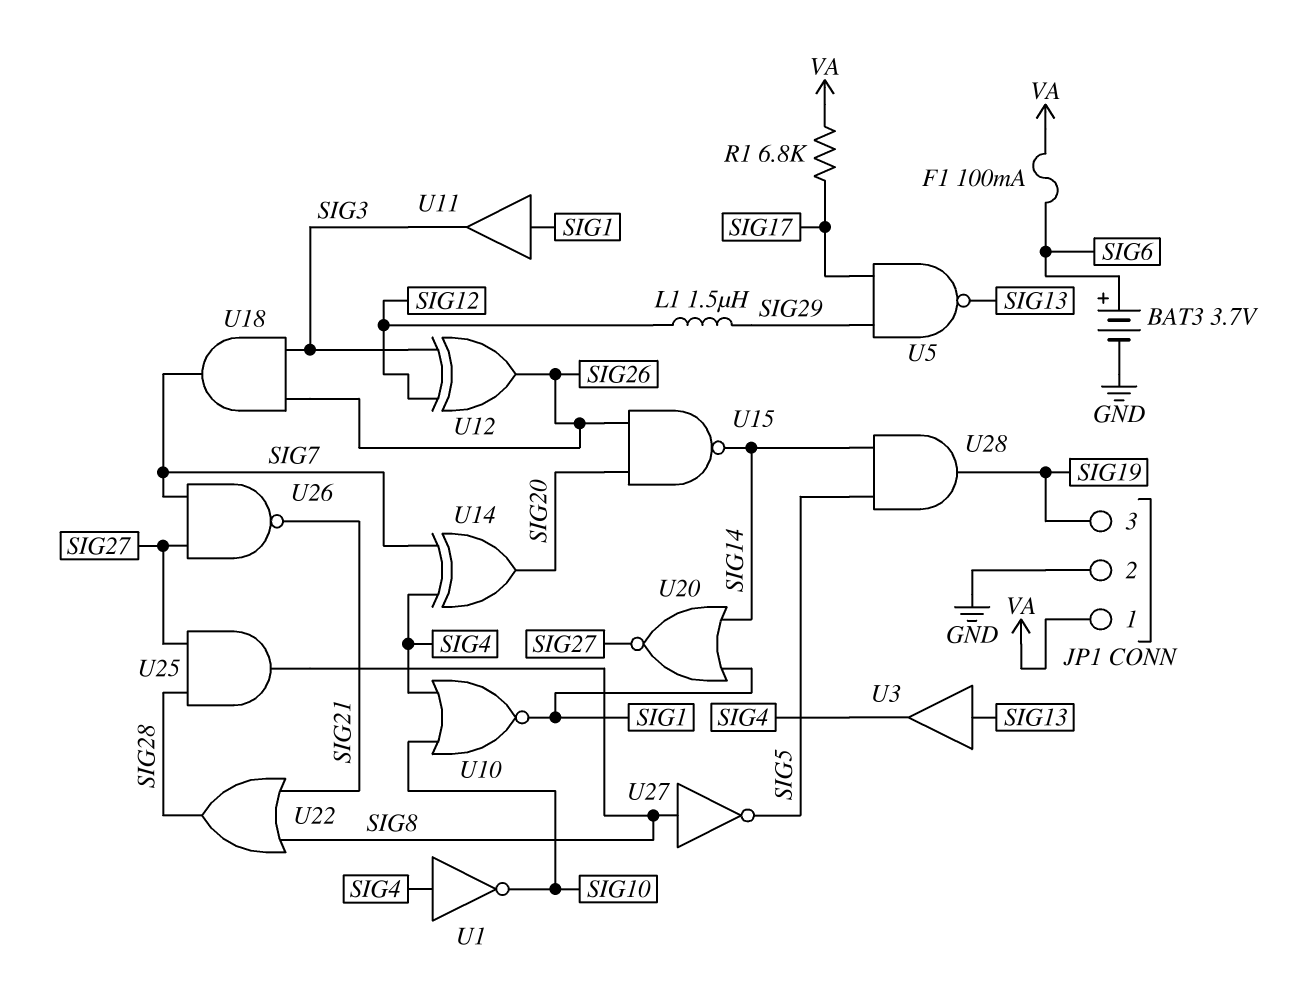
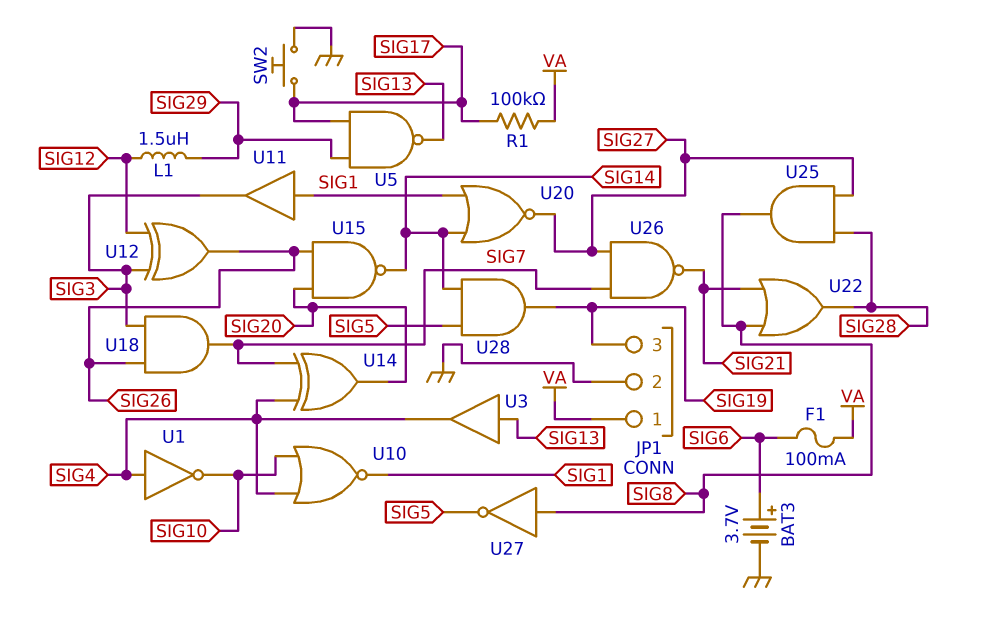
R1: 6.8k (SIG17, VA) -> 100k (SIG17, VA)
SW2: none -> button (GND, SIG17)

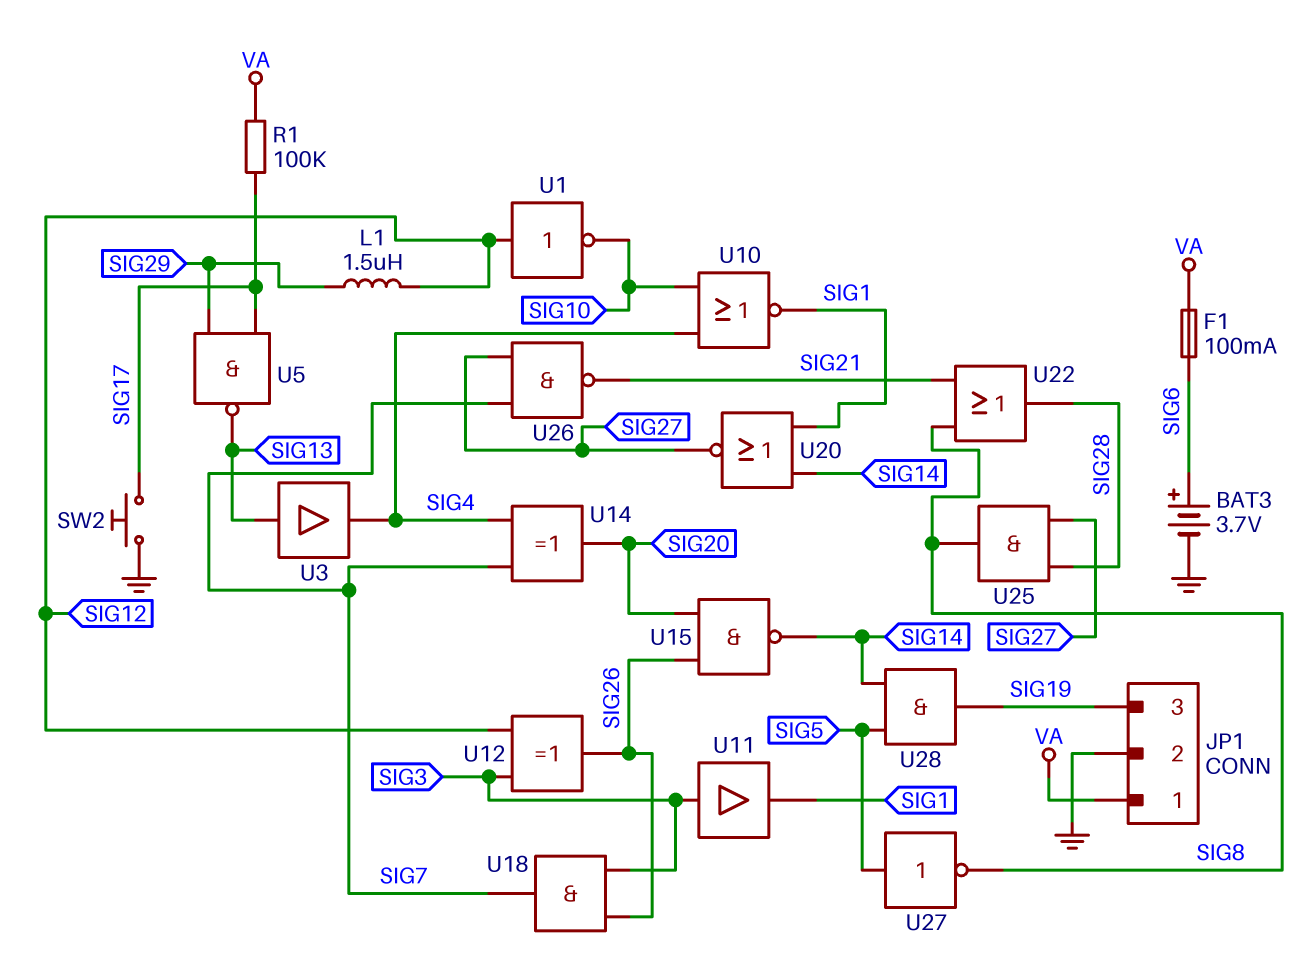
U1: NOT (in SIG4, out SIG10) -> NOT (in SIG12, out SIG10)
U11: buffer (in SIG1, out SIG3) -> buffer (in SIG3, out SIG1)
U27: NOT (in SIG8, out SIG5) -> NOT (in SIG5, out SIG8)

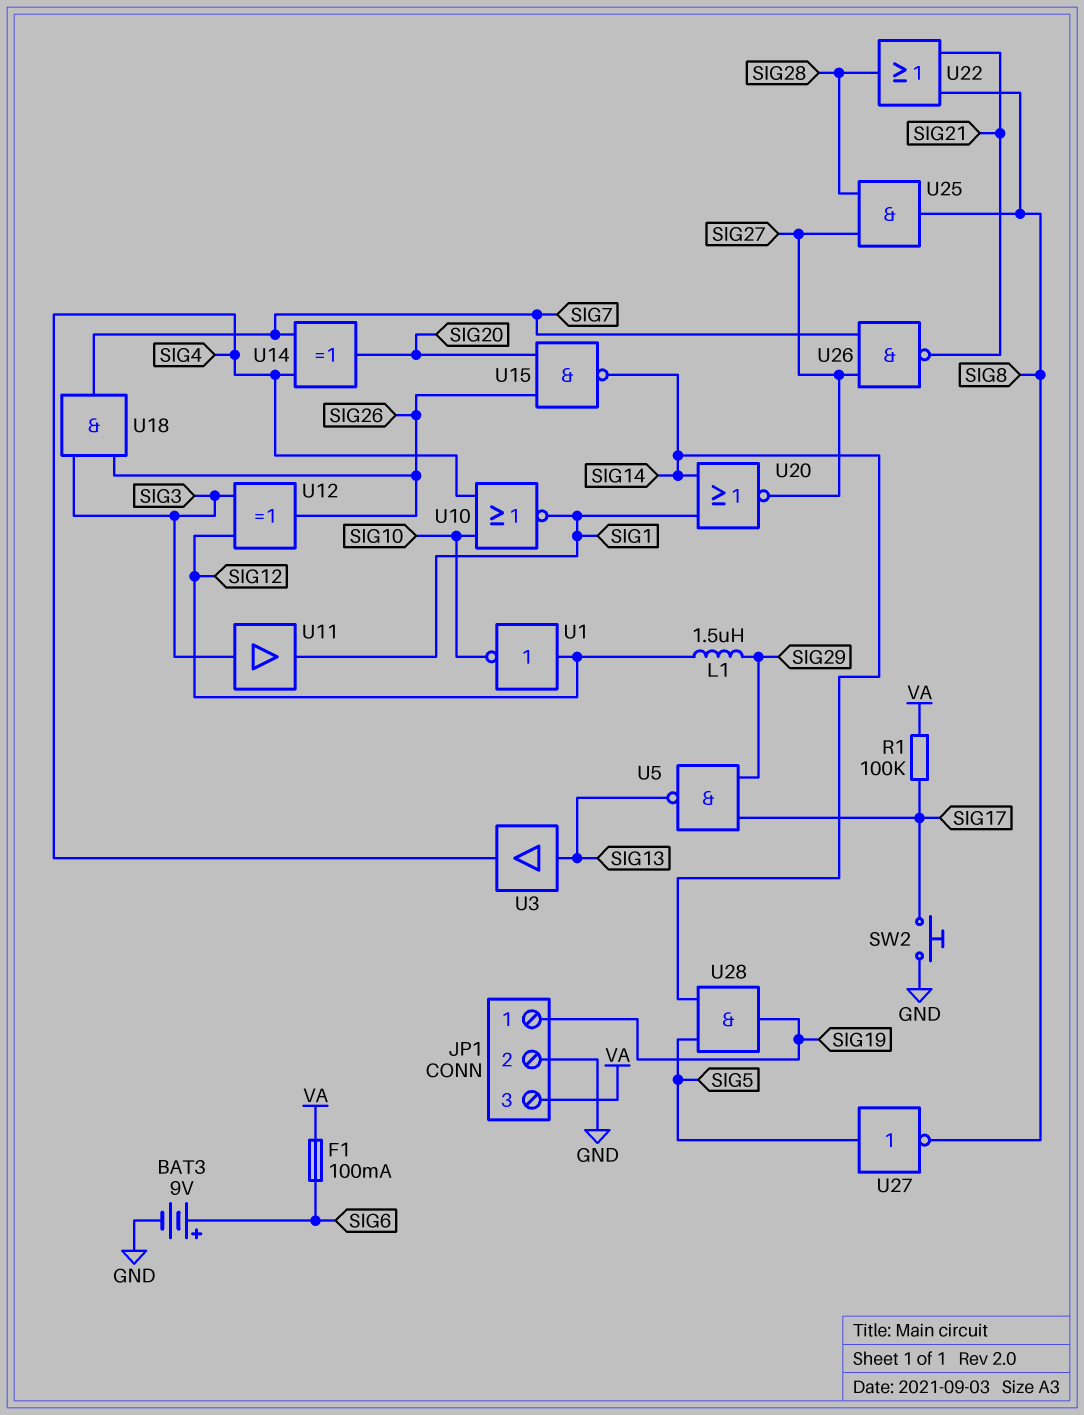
BAT3: 3.7V (plus SIG6, minus GND) -> 9V (plus SIG6, minus GND)
JP1 pin 1: VA -> SIG19
JP1 pin 3: SIG19 -> VA

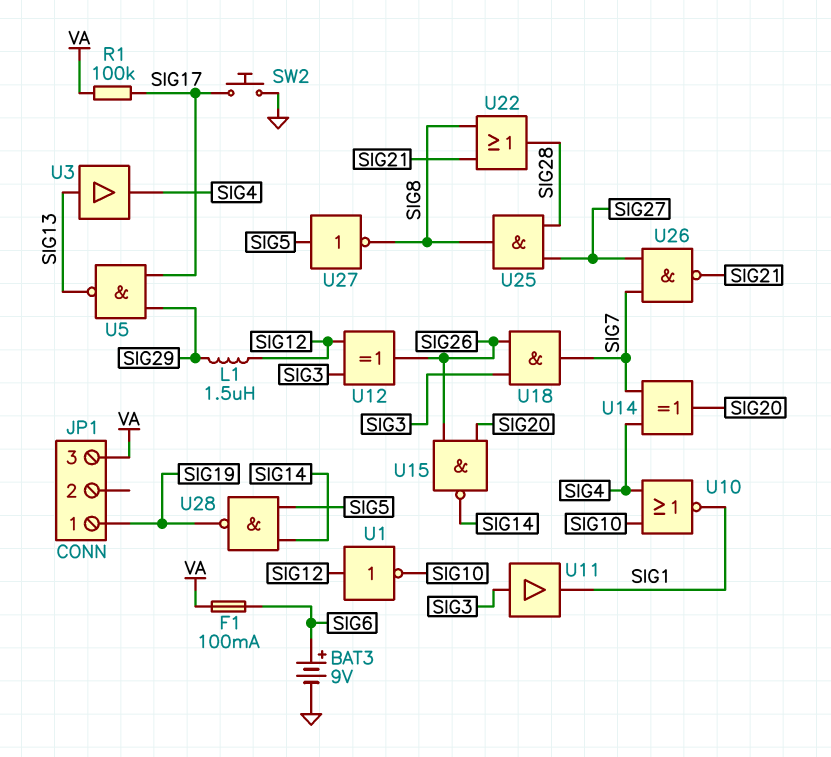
JP1 pin 2: GND -> none
U20: NOR (in SIG1, in SIG14, out SIG27) -> none
U28: AND (in SIG5, in SIG14, out SIG19) -> NAND (in SIG5, in SIG14, out SIG19)

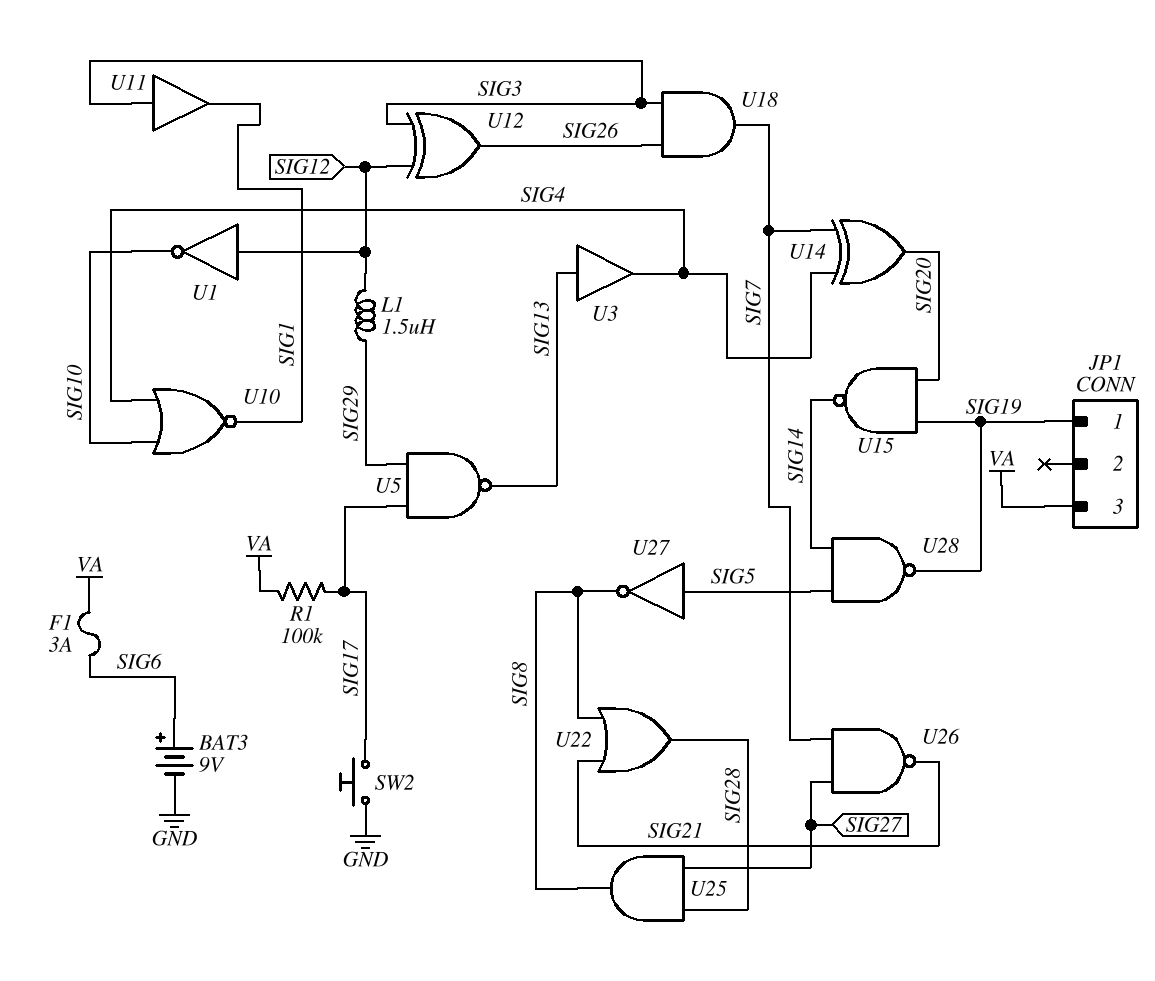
F1: 100mA (SIG6, VA) -> 3A (SIG6, VA)
U15: NAND (in SIG20, in SIG26, out SIG14) -> NAND (in SIG19, in SIG20, out SIG14)

